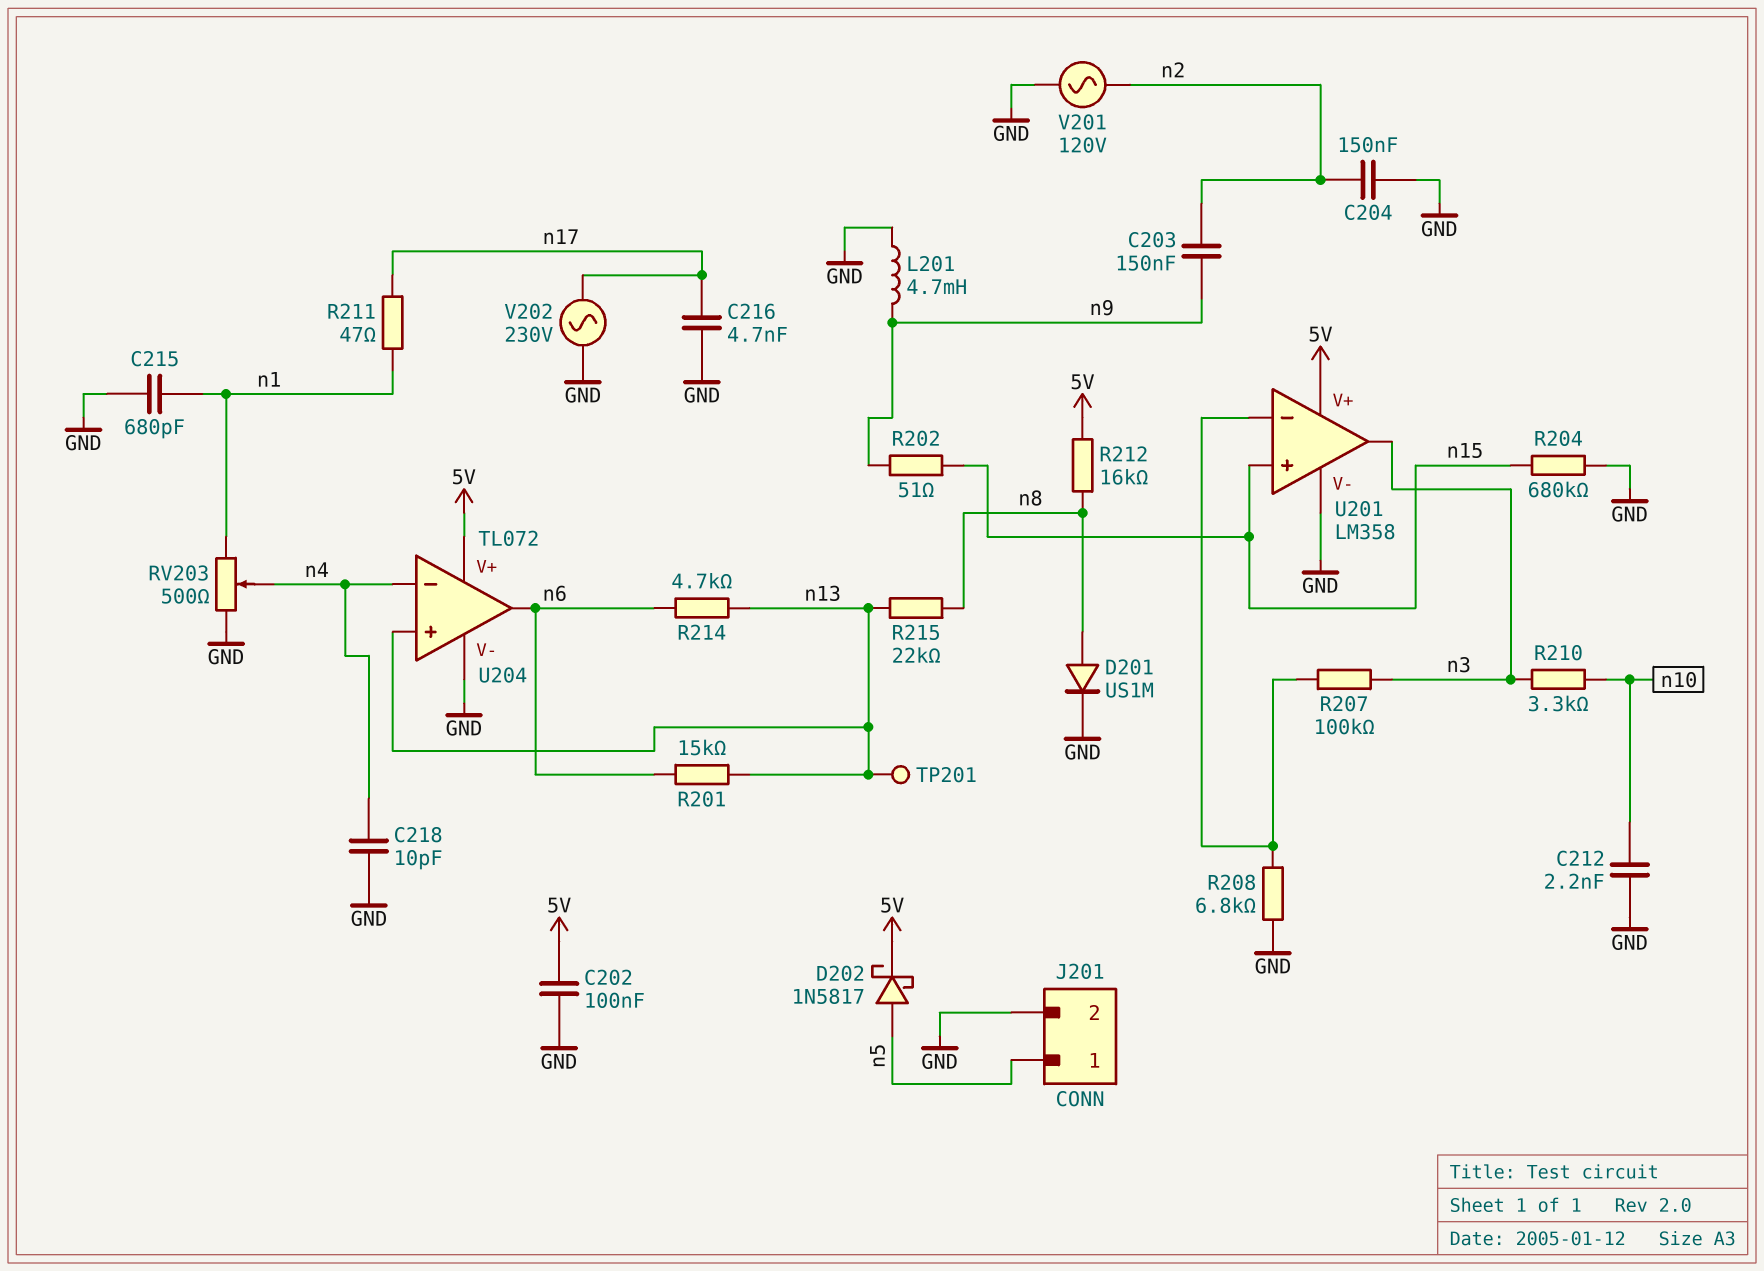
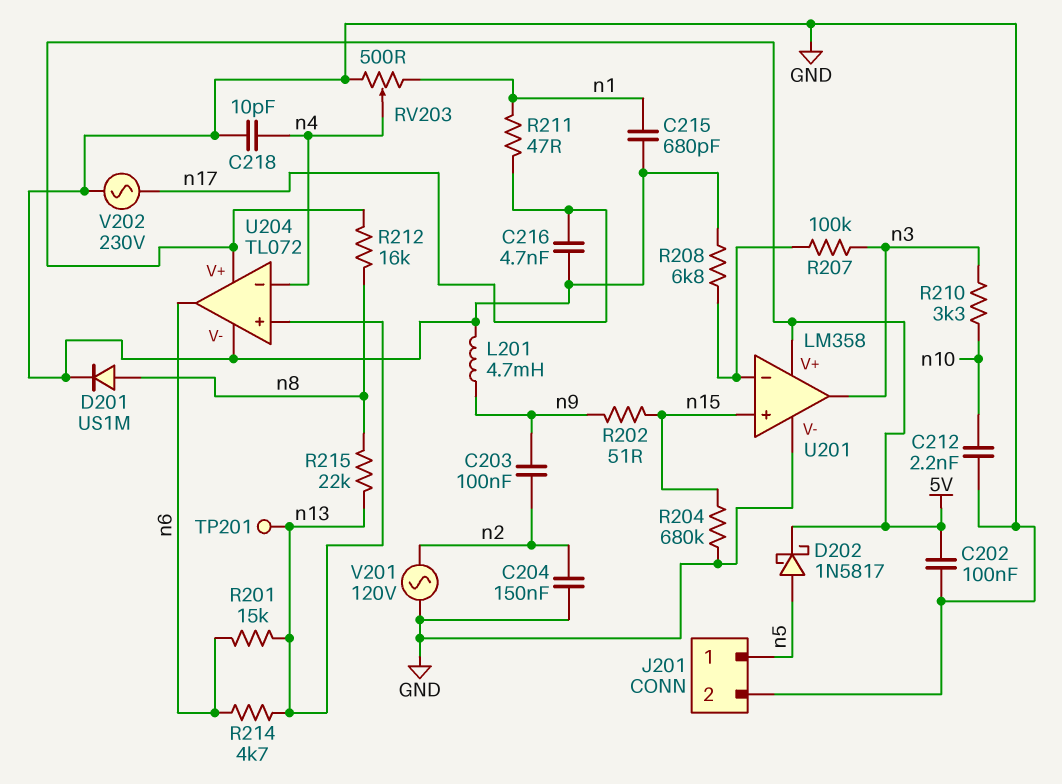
C203: 150nF (n2, n9) -> 100nF (n2, n9)

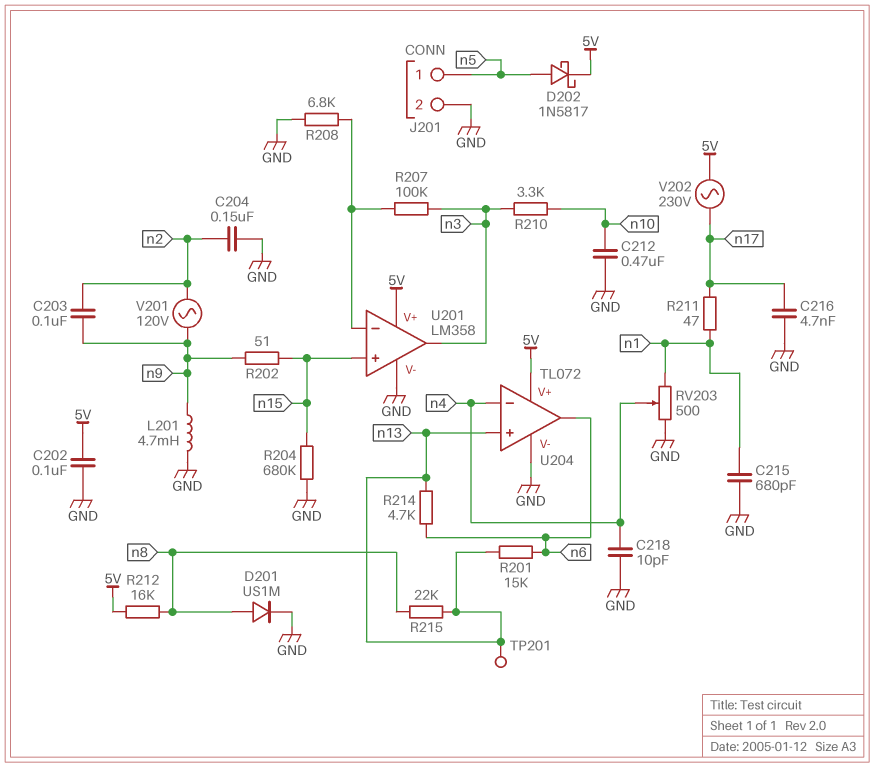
C212: 2.2nF (GND, n10) -> 470nF (GND, n10)
V201: AC 120V (GND, n2) -> AC 120V (n2, n9)
V202: AC 230V (GND, n17) -> AC 230V (5V, n17)

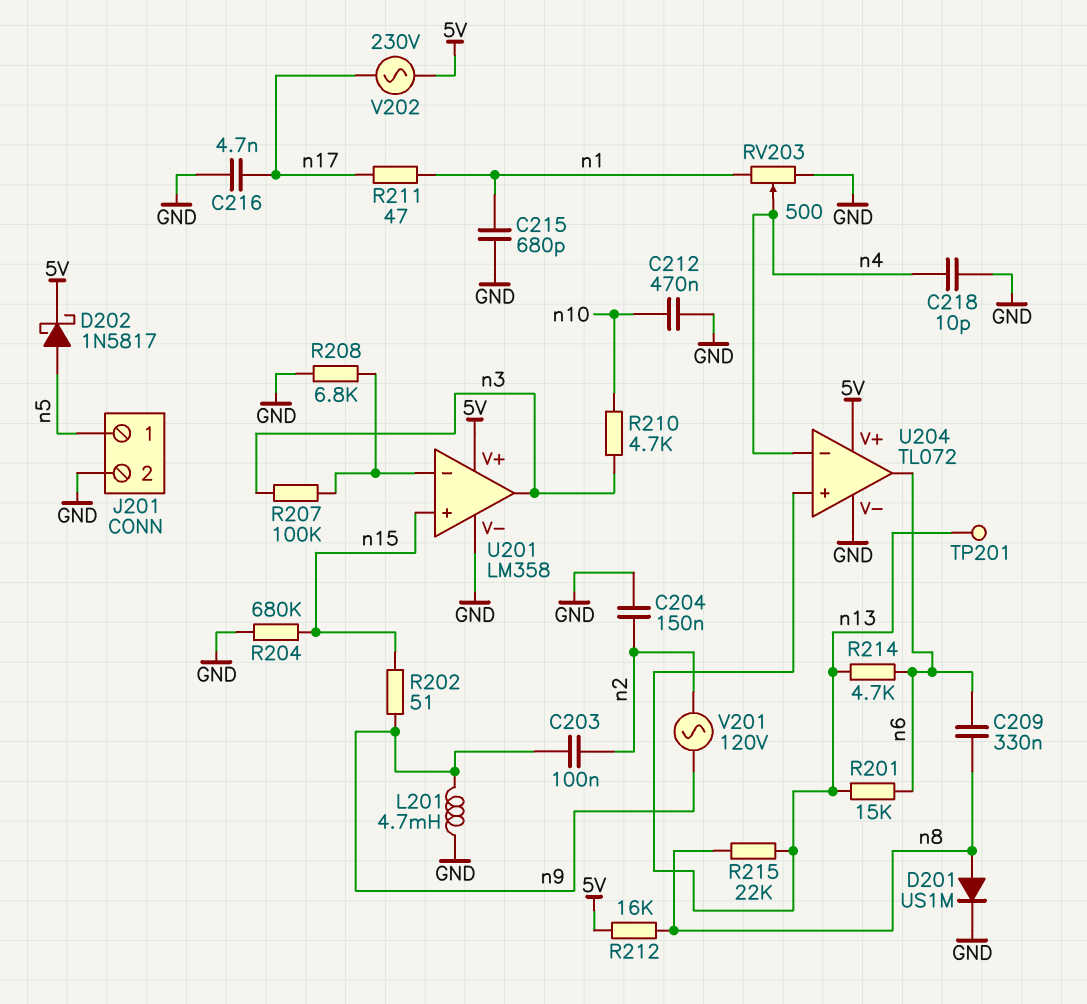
C202: 100nF (5V, GND) -> none
C209: none -> 330nF (n6, n8)
R210: 3.3k (n3, n10) -> 4.7k (n3, n10)

